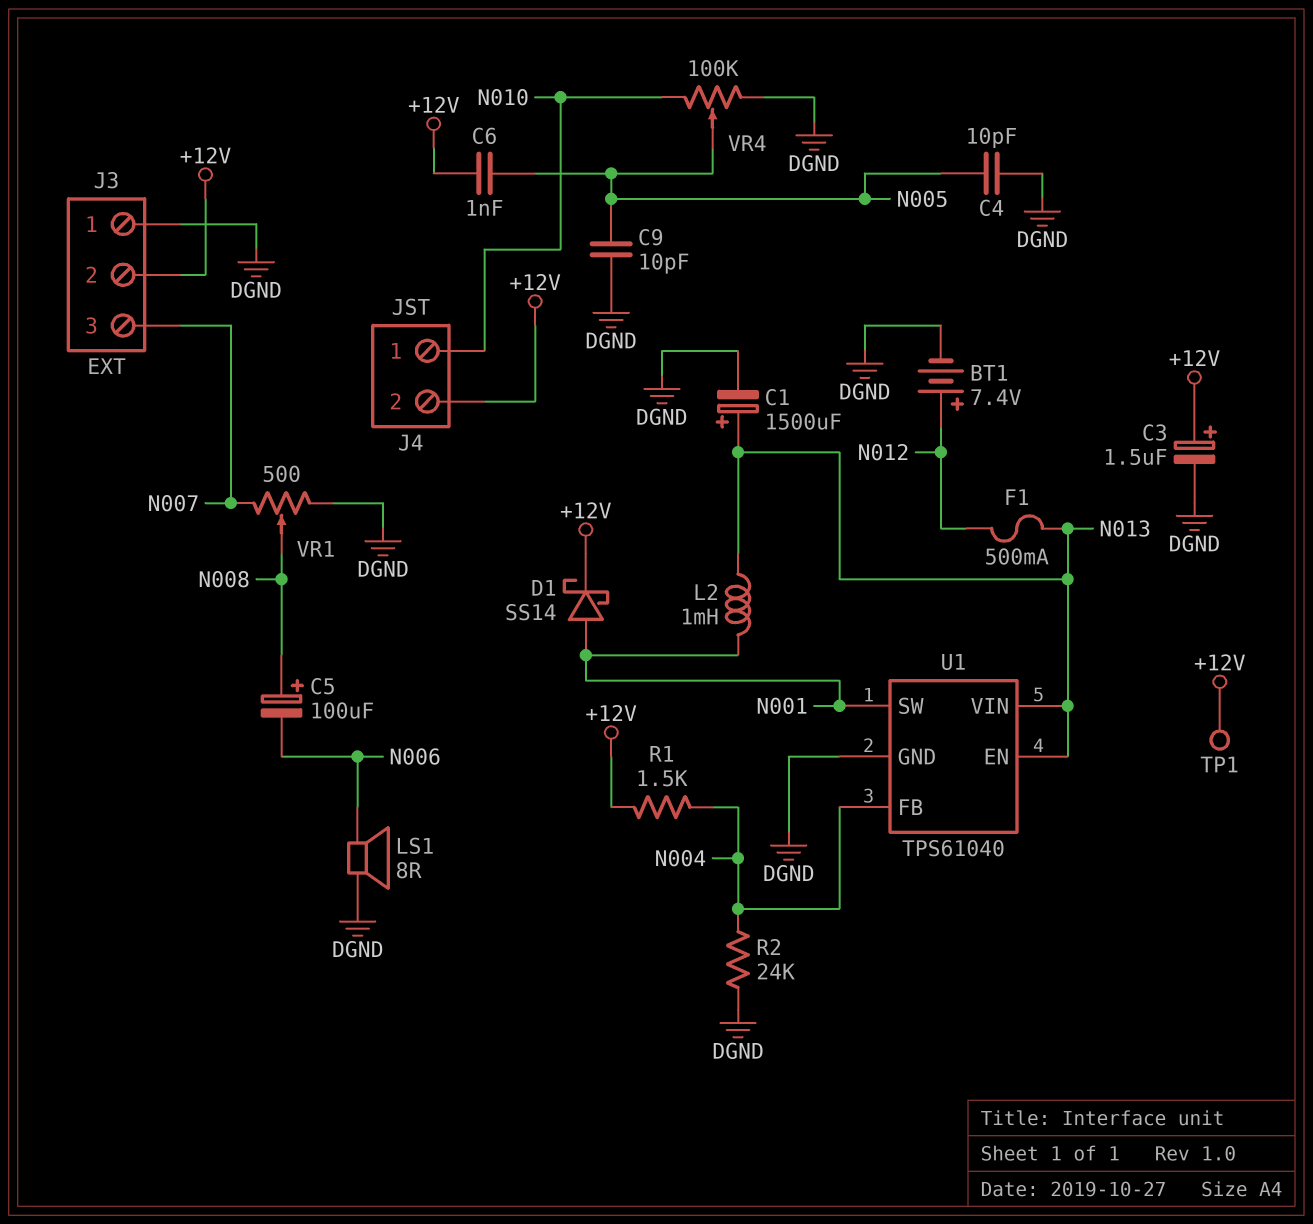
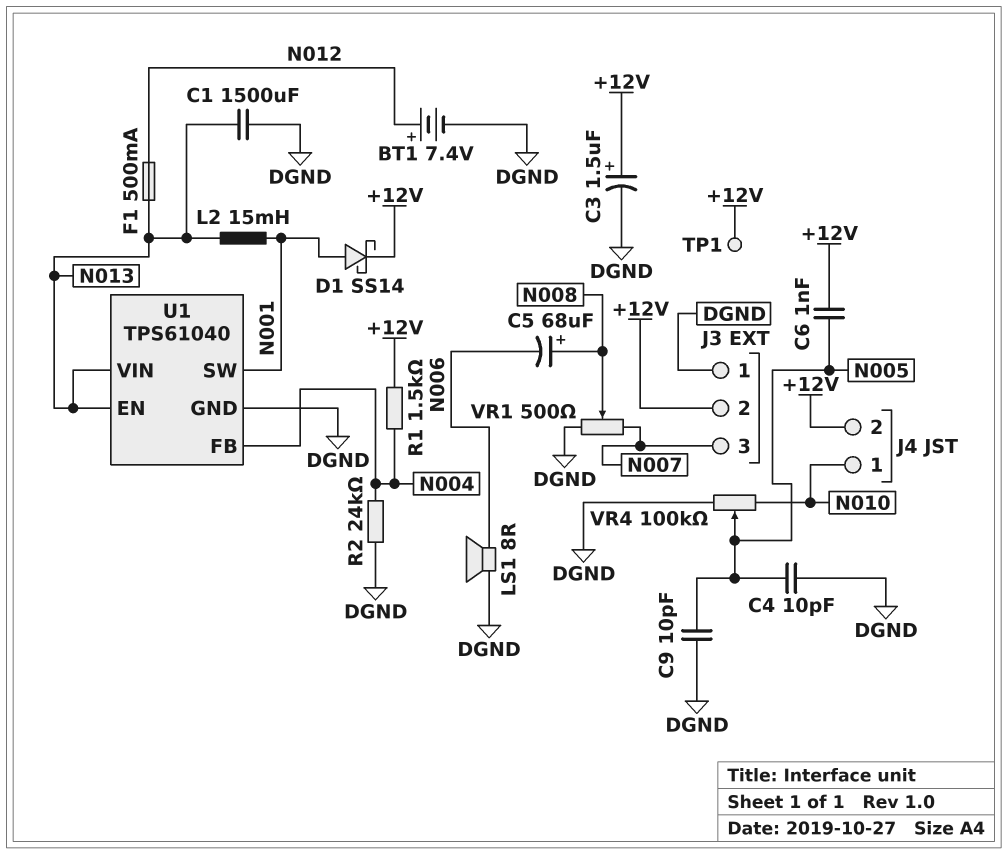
C1: 1500uF (plus N013, minus DGND) -> 1500uF (DGND, N013)
C5: 100uF (plus N008, minus N006) -> 68uF (plus N008, minus N006)
L2: 1mH (N001, N013) -> 15mH (N001, N013)

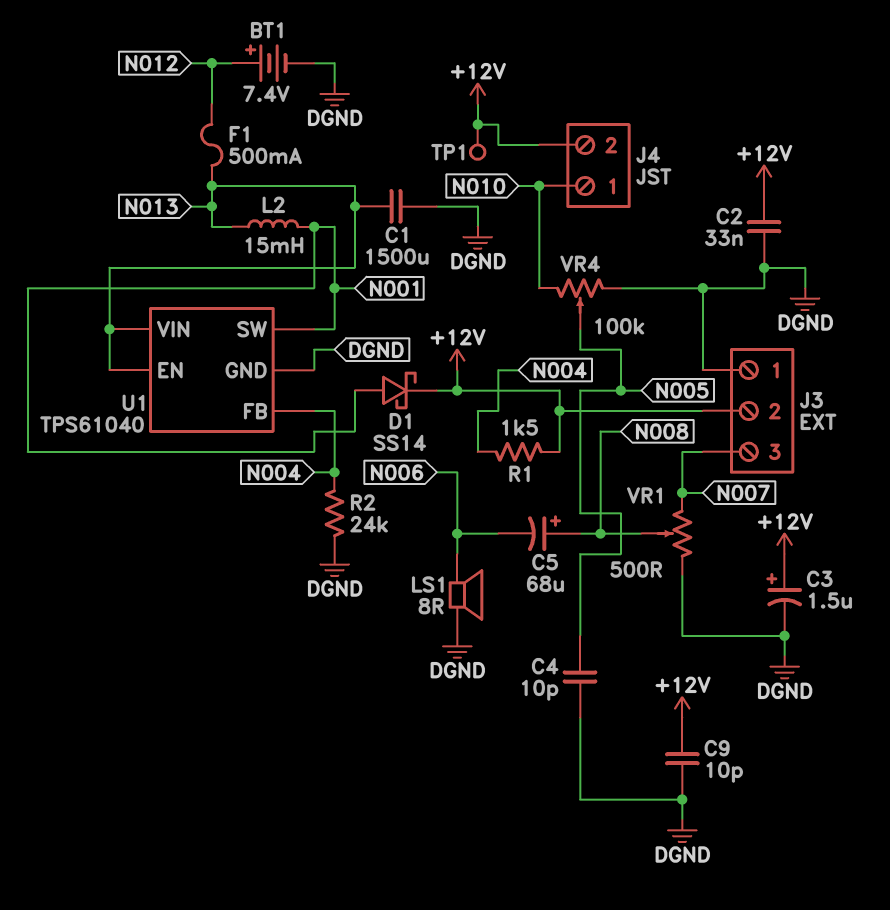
C2: none -> 33nF (+12V, DGND)
C6: 1nF (+12V, N005) -> none
C9: 10pF (DGND, N005) -> 10pF (+12V, DGND)

